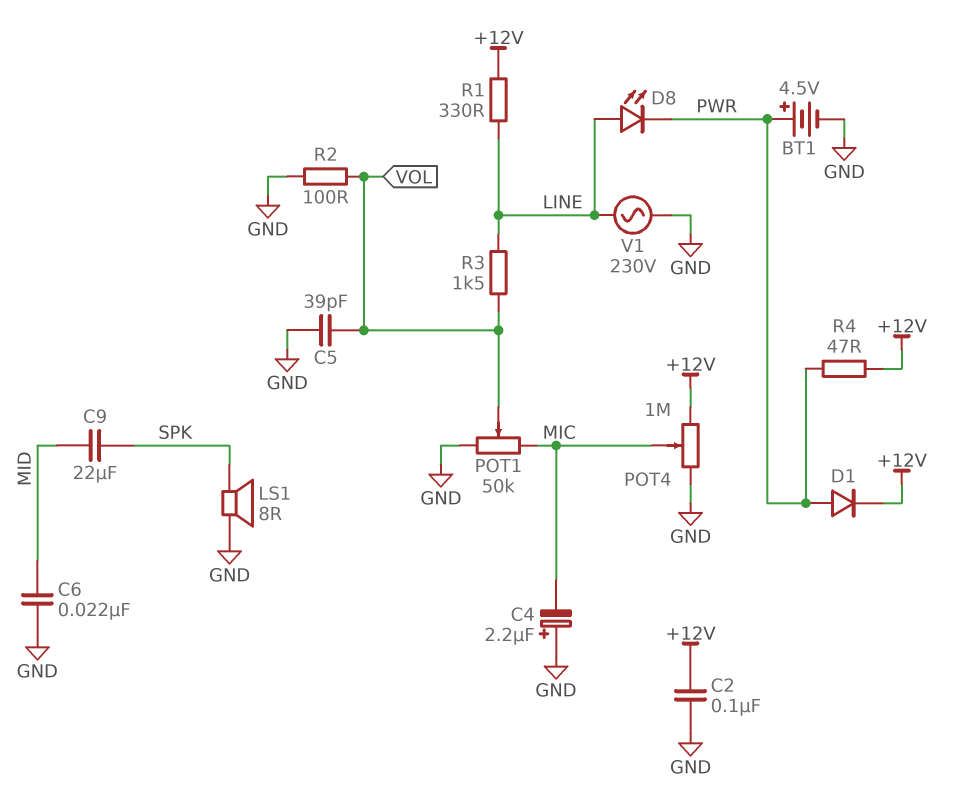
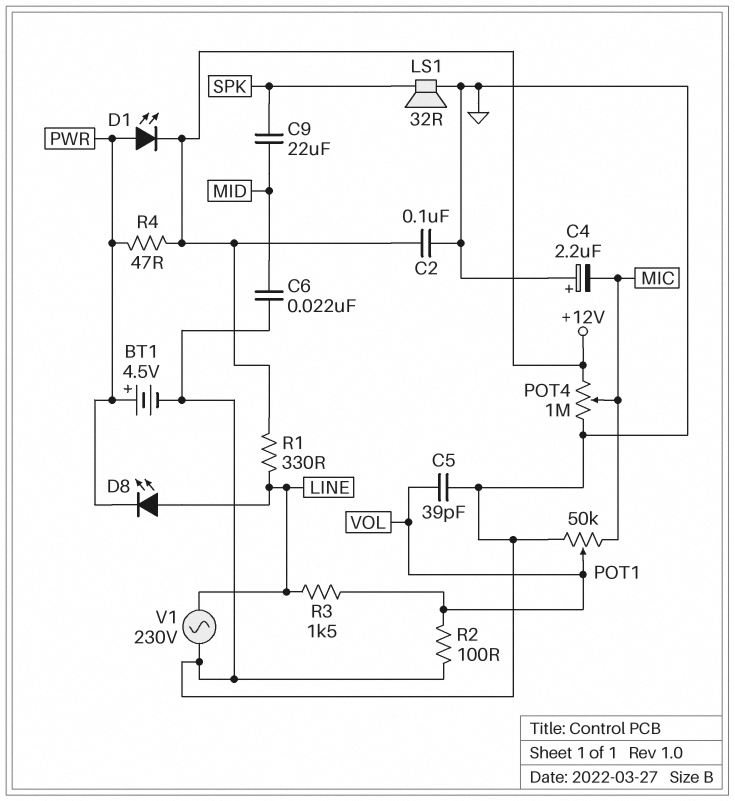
D1: diode (A PWR, K +12V) -> LED (A PWR, K +12V)
LS1: speaker 8R (GND, SPK) -> speaker 32R (GND, SPK)

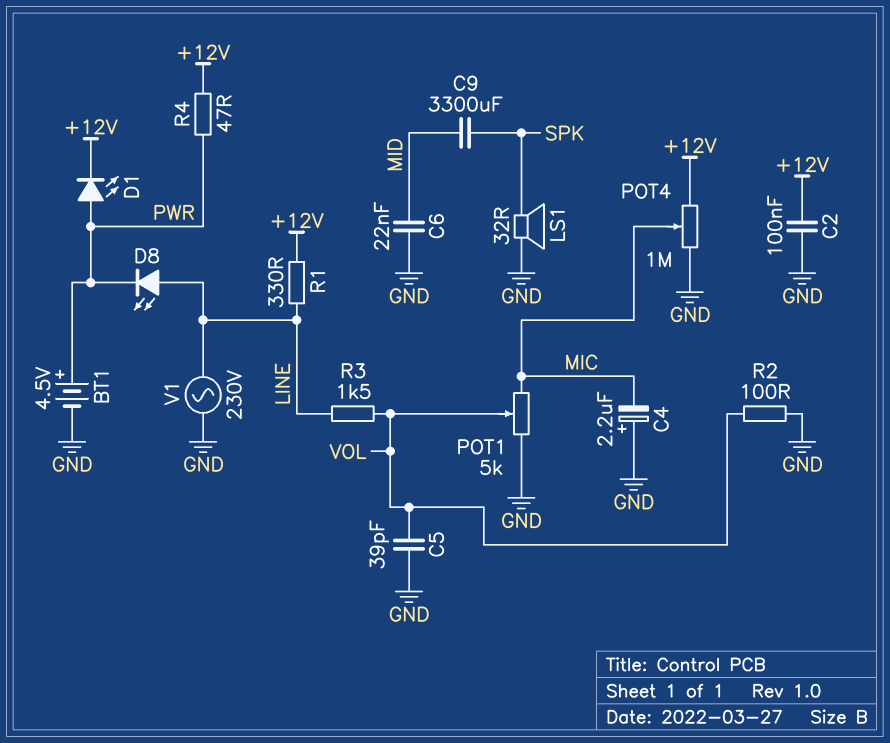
C9: 22uF (MID, SPK) -> 3300uF (MID, SPK)
POT1: 50k (GND, MIC, wiper VOL) -> 5k (GND, MIC, wiper VOL)

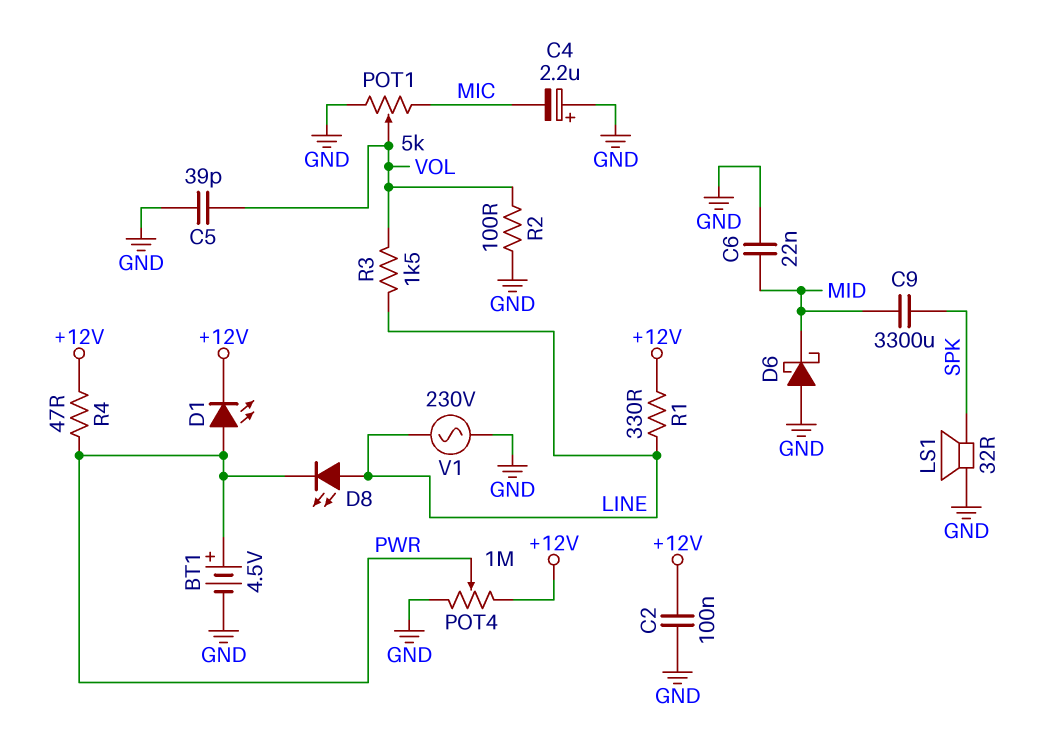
D6: none -> schottky (A GND, K MID)
POT4: 1M (+12V, GND, wiper MIC) -> 1M (+12V, GND, wiper PWR)

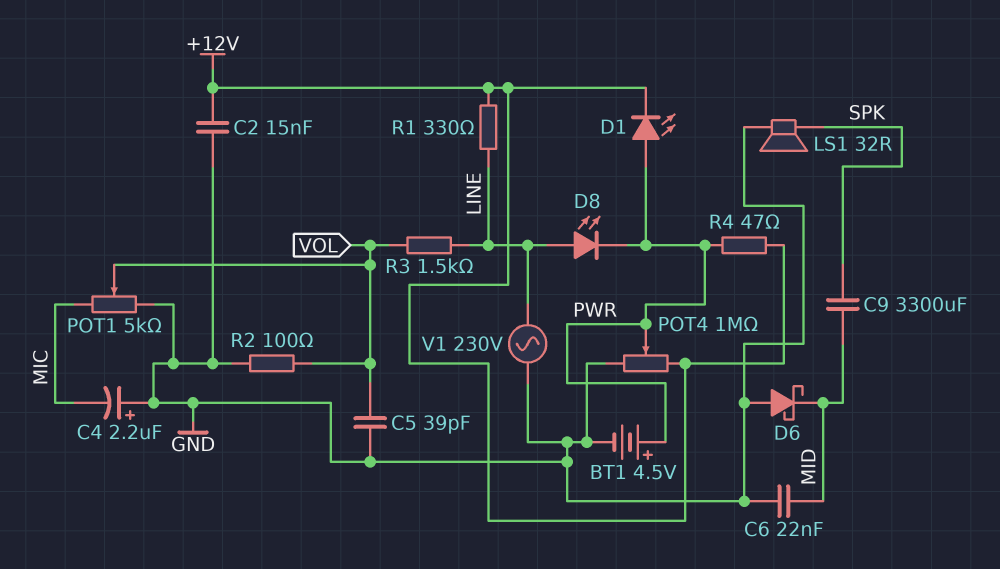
C2: 100nF (+12V, GND) -> 15nF (+12V, GND)

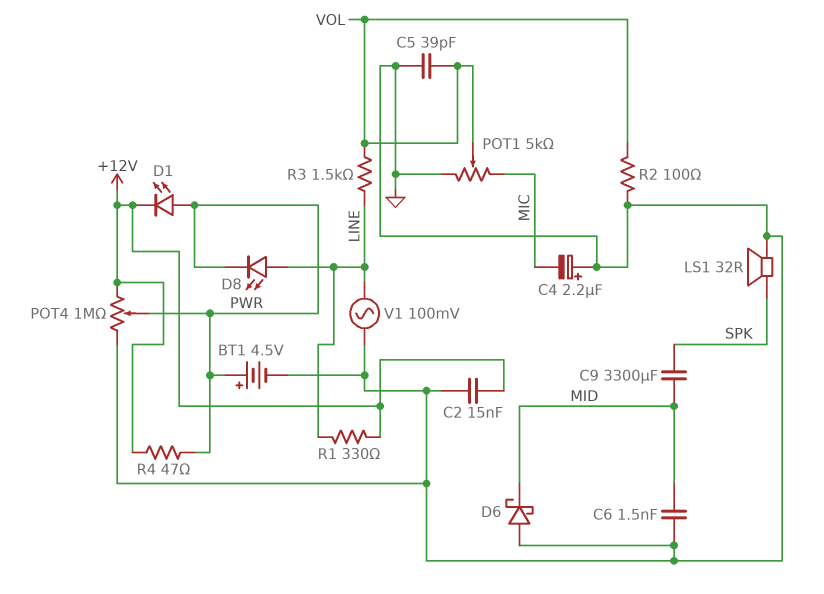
C6: 22nF (GND, MID) -> 1.5nF (GND, MID)
V1: AC 230V (GND, LINE) -> AC 100mV (GND, LINE)

